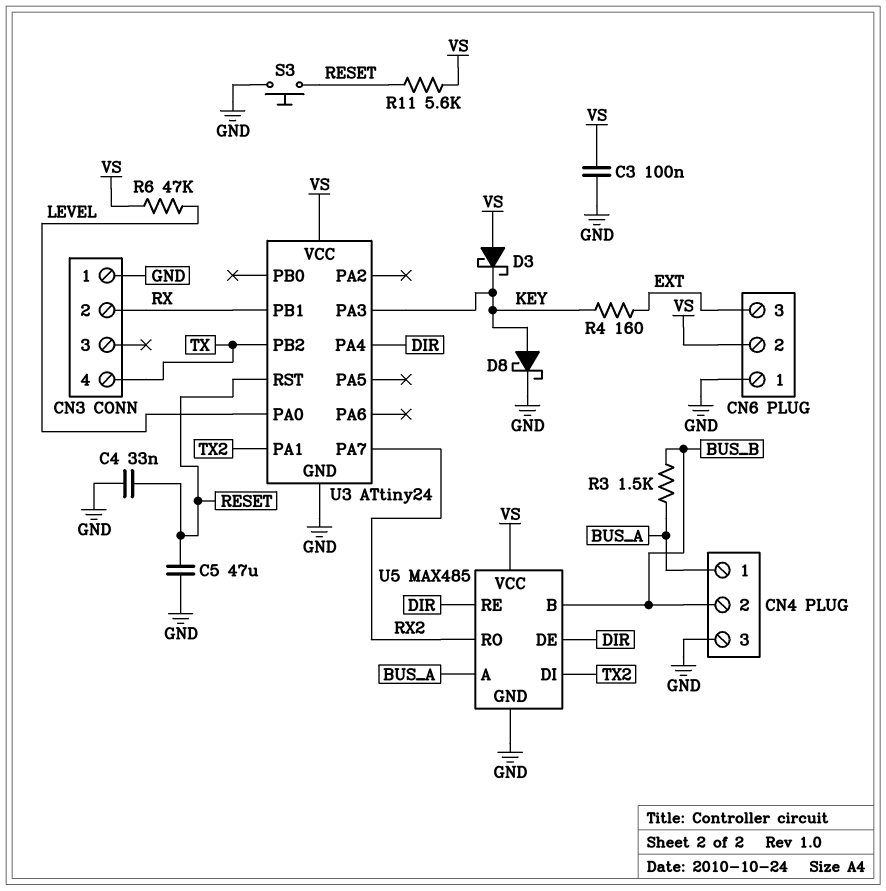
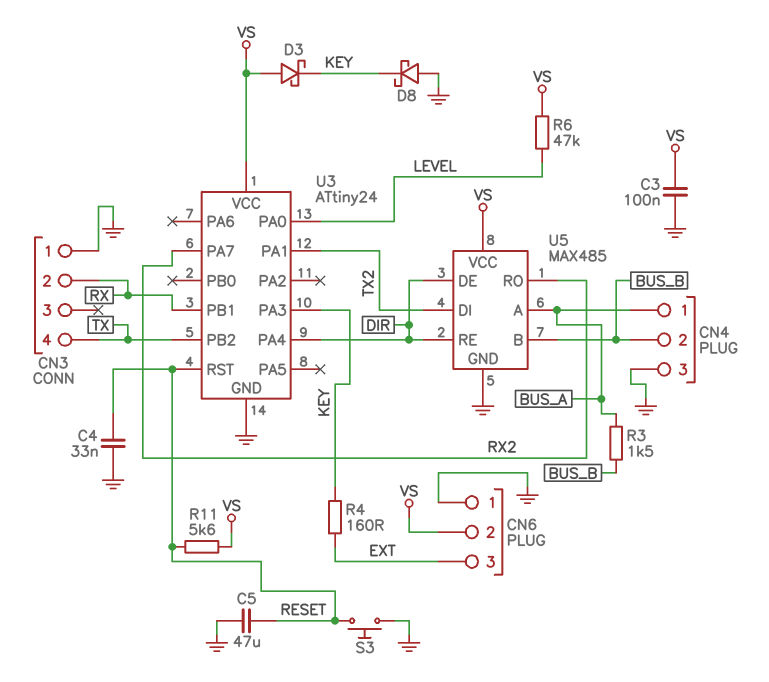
D8: schottky (A KEY, K GND) -> schottky (A GND, K KEY)

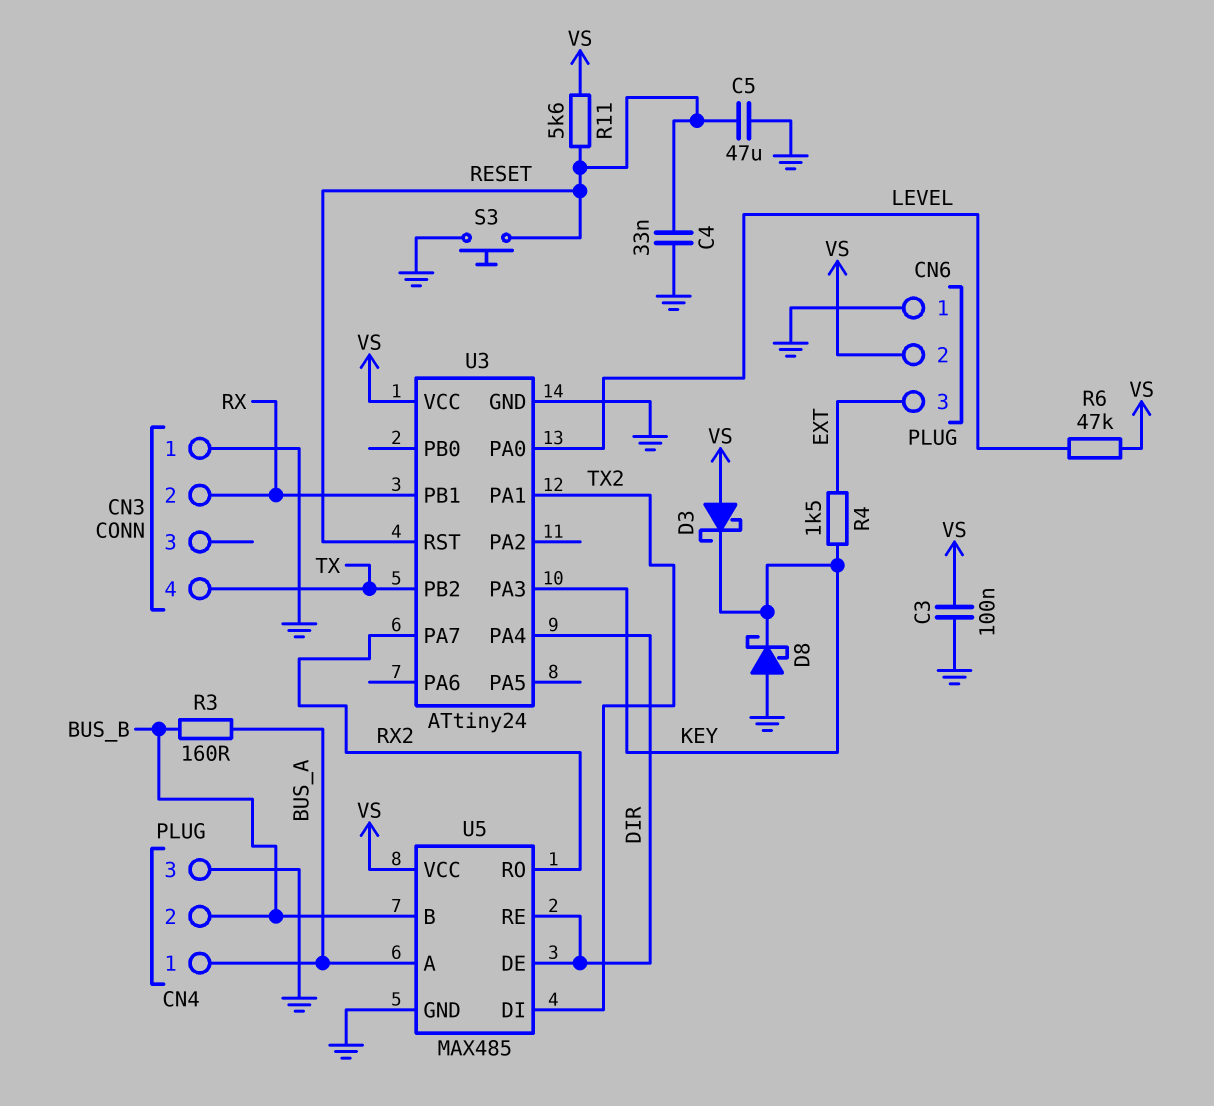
R3: 1.5k (BUS_A, BUS_B) -> 160 (BUS_A, BUS_B)
R4: 160 (EXT, KEY) -> 1.5k (EXT, KEY)

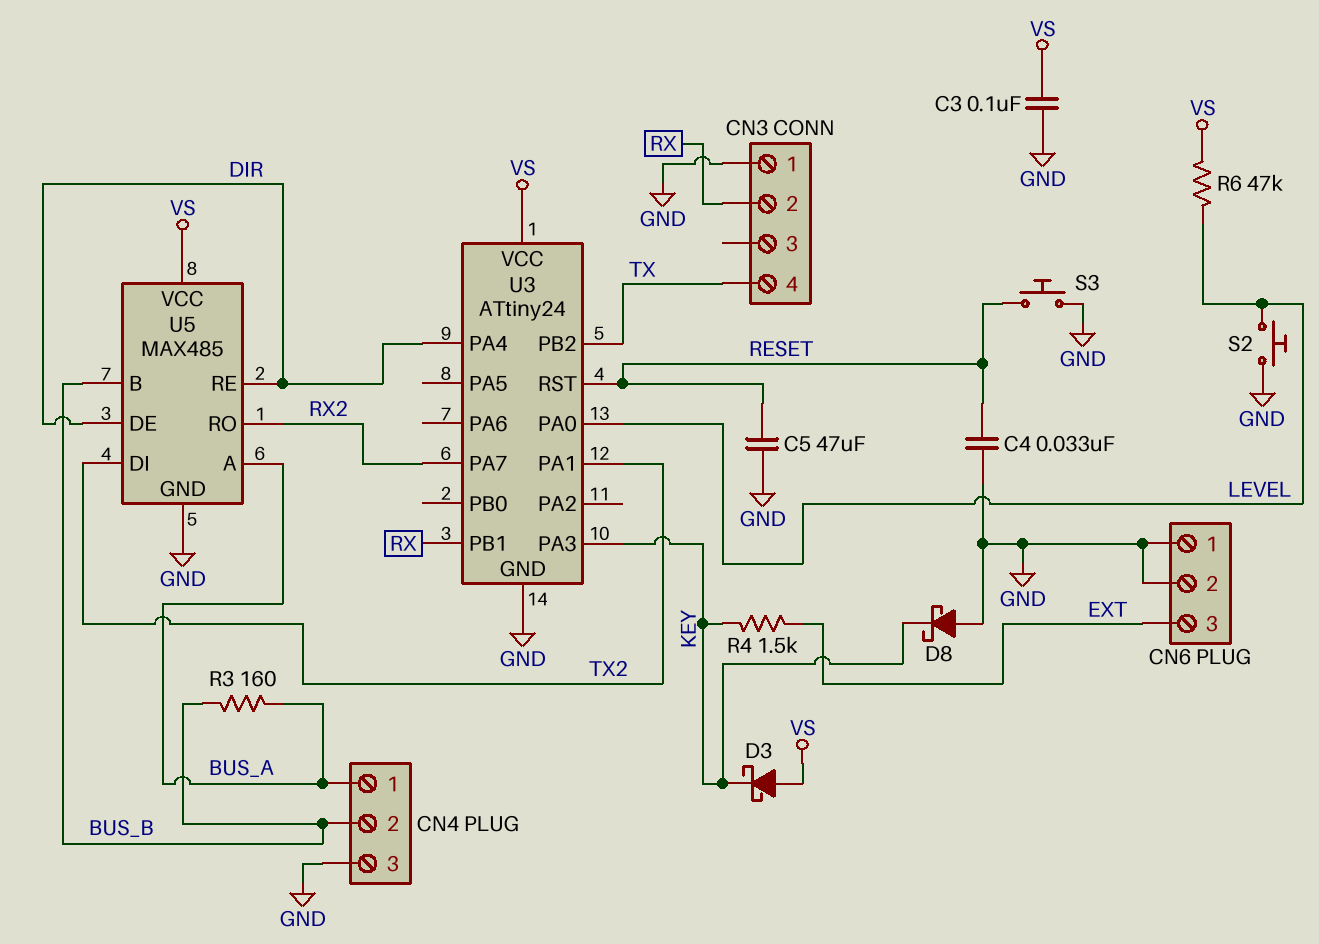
CN6 pin 2: VS -> GND
R11: 5.6k (RESET, VS) -> none
S2: none -> button (GND, LEVEL)

